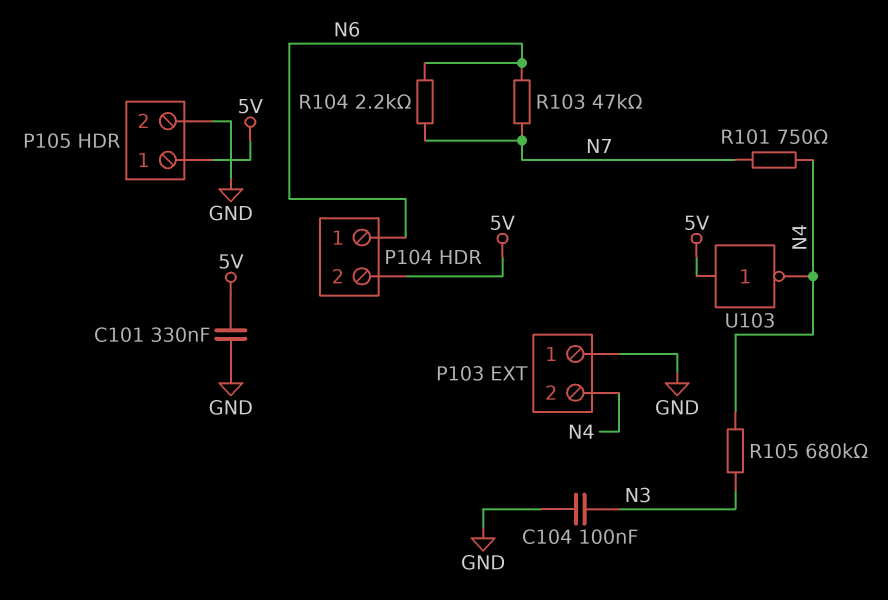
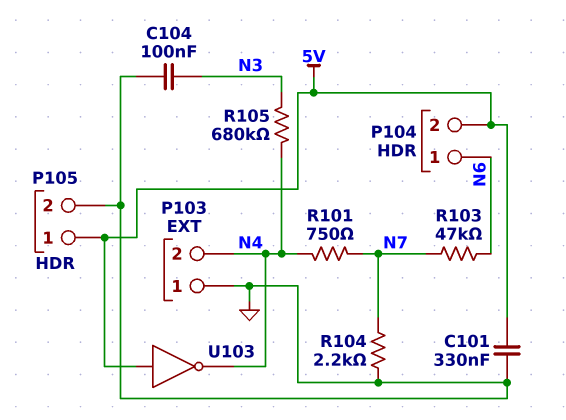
R104: 2.2k (N6, N7) -> 2.2k (GND, N7)

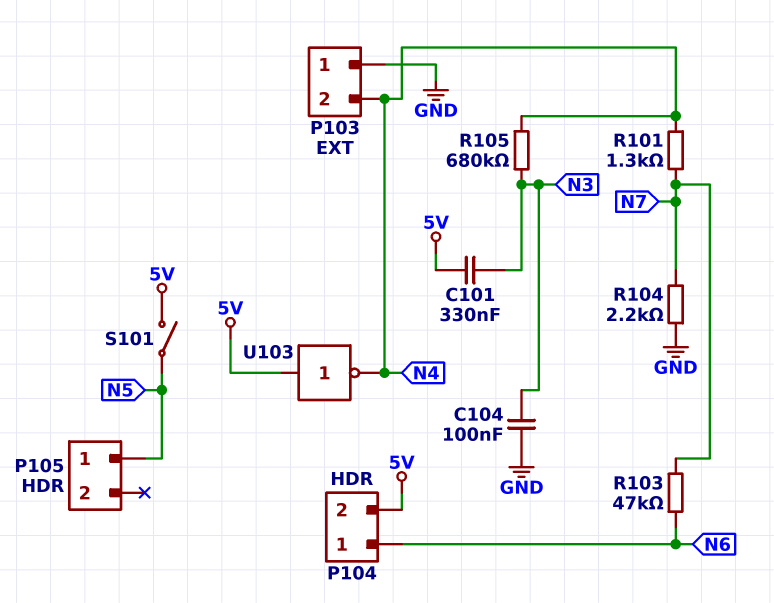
C101: 330nF (5V, GND) -> 330nF (5V, N3)
P105 pin 1: 5V -> N5
P105 pin 2: GND -> none
R101: 750 (N4, N7) -> 1.3k (N4, N7)
S101: none -> switch (5V, N5)

